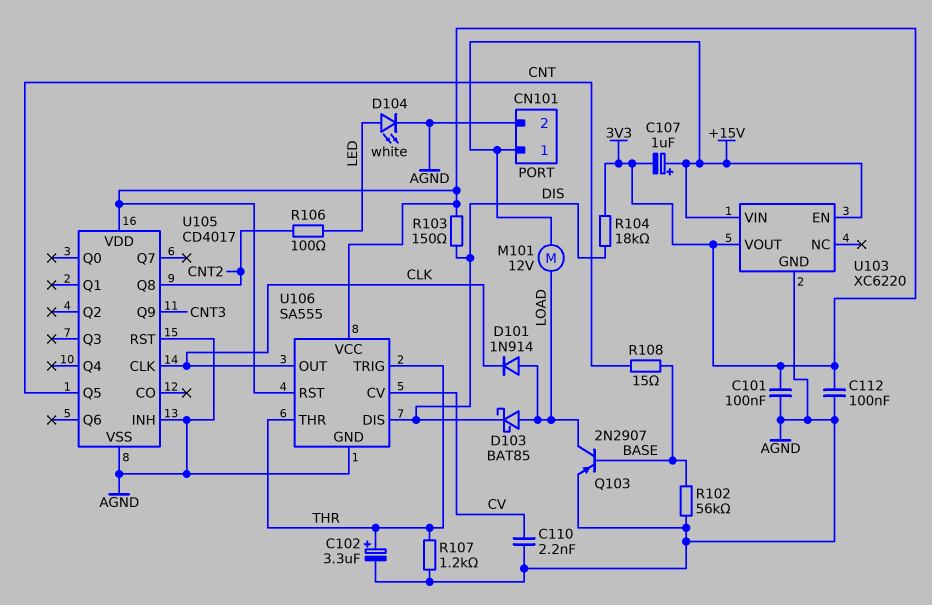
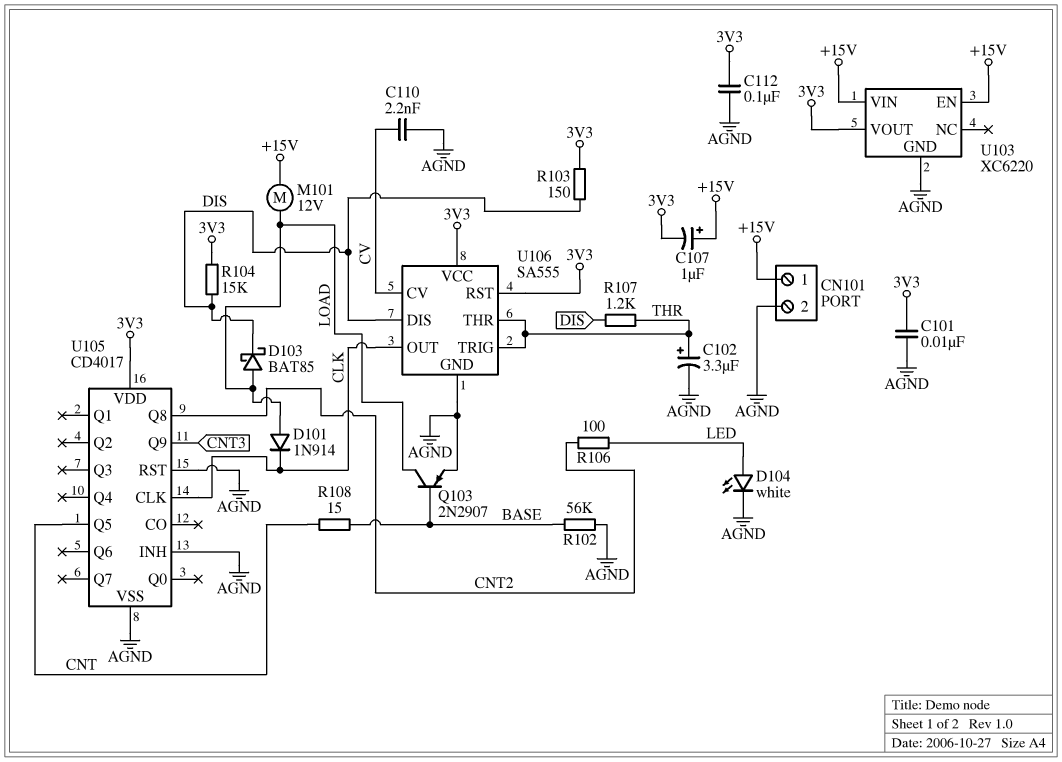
C101: 100nF (3V3, AGND) -> 10nF (3V3, AGND)
R104: 18k (3V3, DIS) -> 15k (3V3, DIS)
R107: 1.2k (AGND, THR) -> 1.2k (DIS, THR)

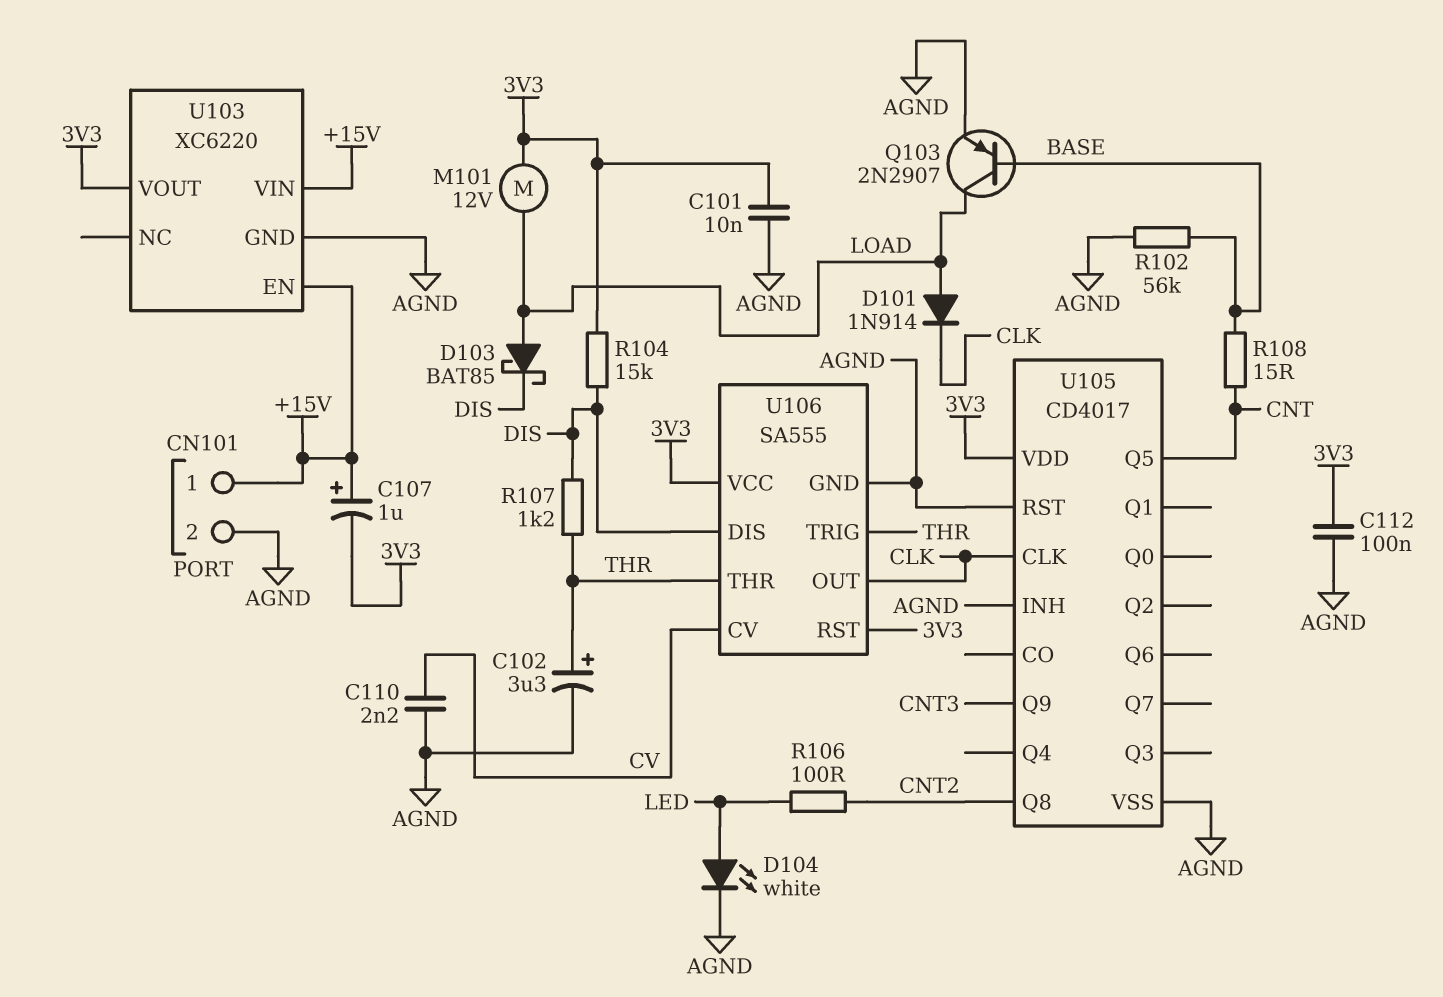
M101: motor 12V (+15V, LOAD) -> motor 12V (3V3, LOAD)
R103: 150 (3V3, DIS) -> none

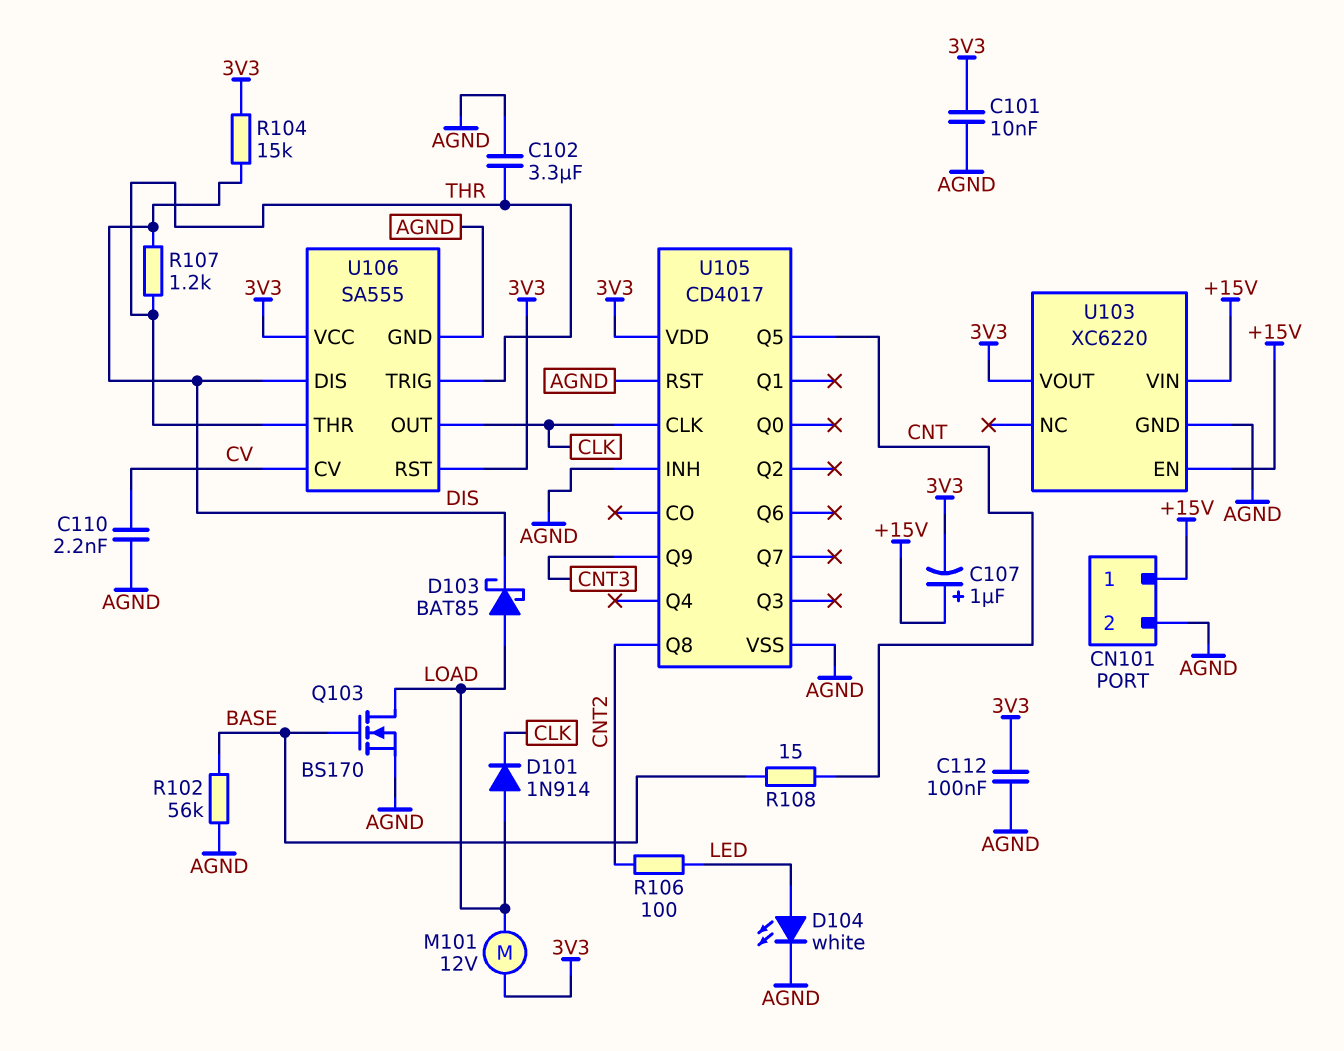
C102: 3.3uF (plus THR, minus AGND) -> 3.3uF (AGND, THR)
Q103: PNP 2N2907 (B BASE, C LOAD, E AGND) -> NMOS BS170 (G BASE, D LOAD, S AGND)

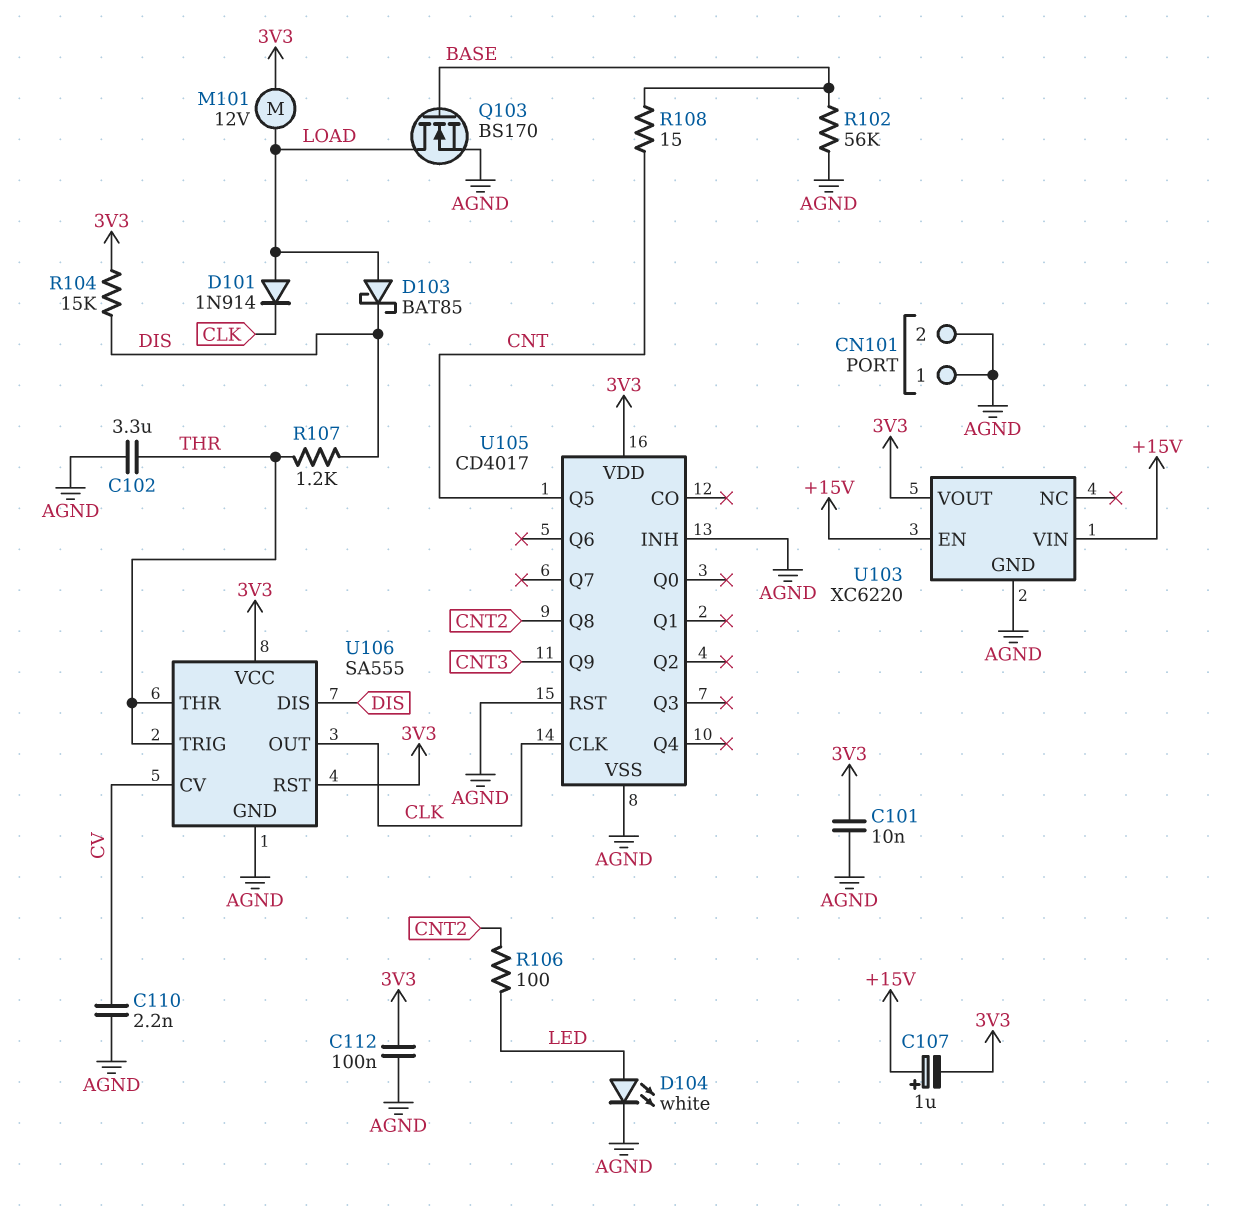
CN101 pin 1: +15V -> AGND

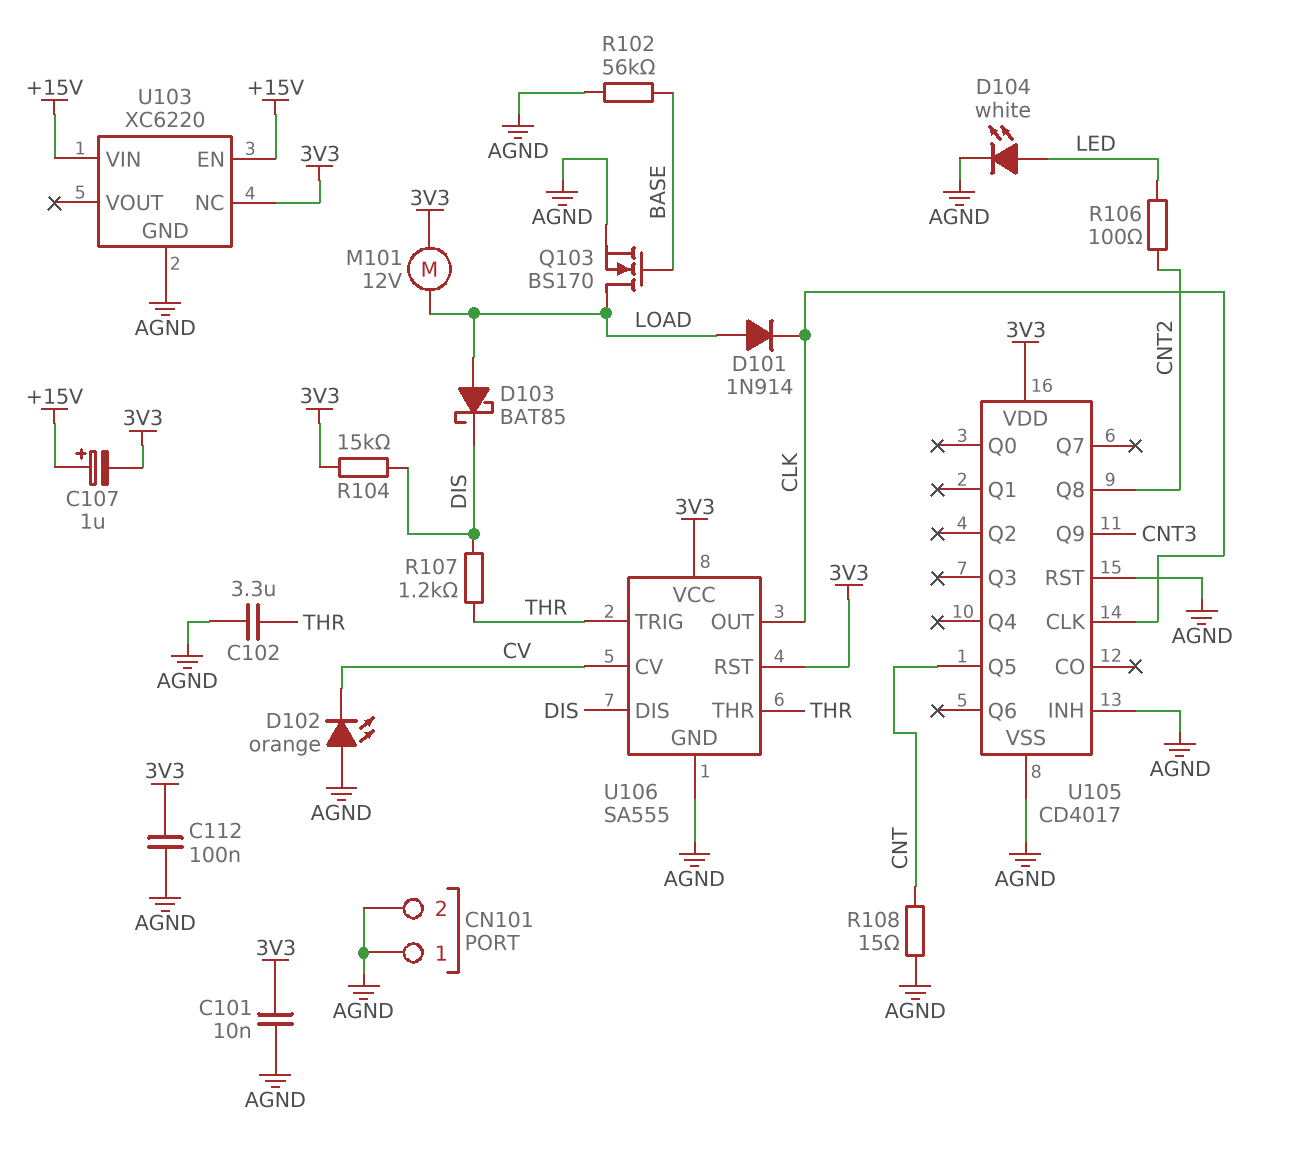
C110: 2.2nF (AGND, CV) -> none
D102: none -> LED orange (A AGND, K CV)
R108: 15 (BASE, CNT) -> 15 (AGND, CNT)
U103 pin NC: none -> 3V3
U103 pin VOUT: 3V3 -> none

